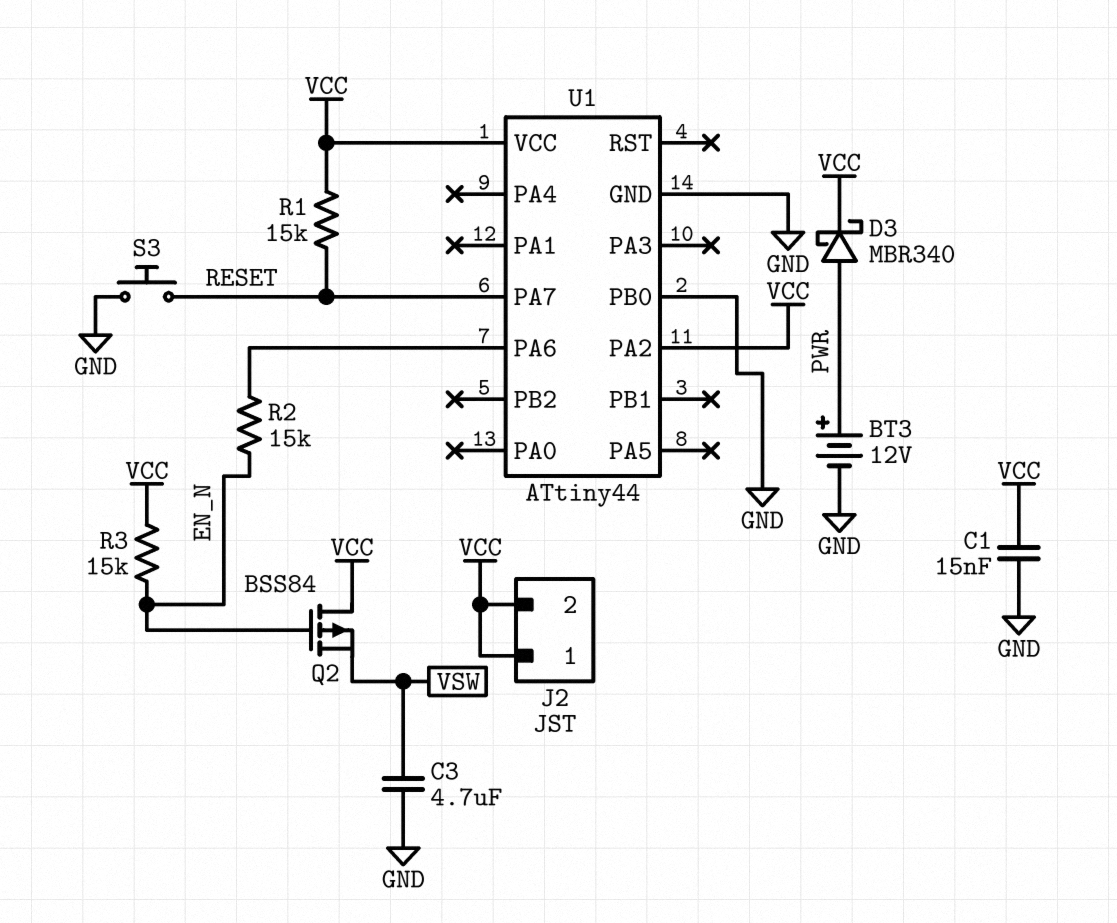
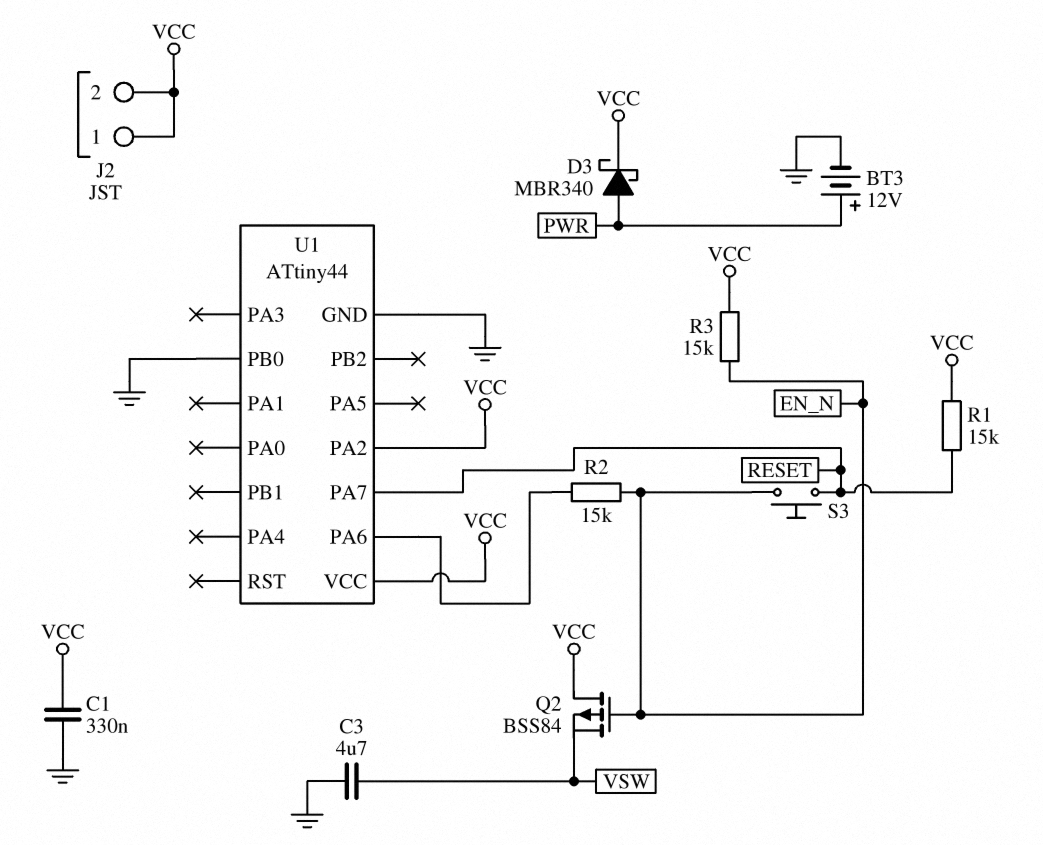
C1: 15nF (GND, VCC) -> 330nF (GND, VCC)
S3: button (GND, RESET) -> button (EN_N, RESET)

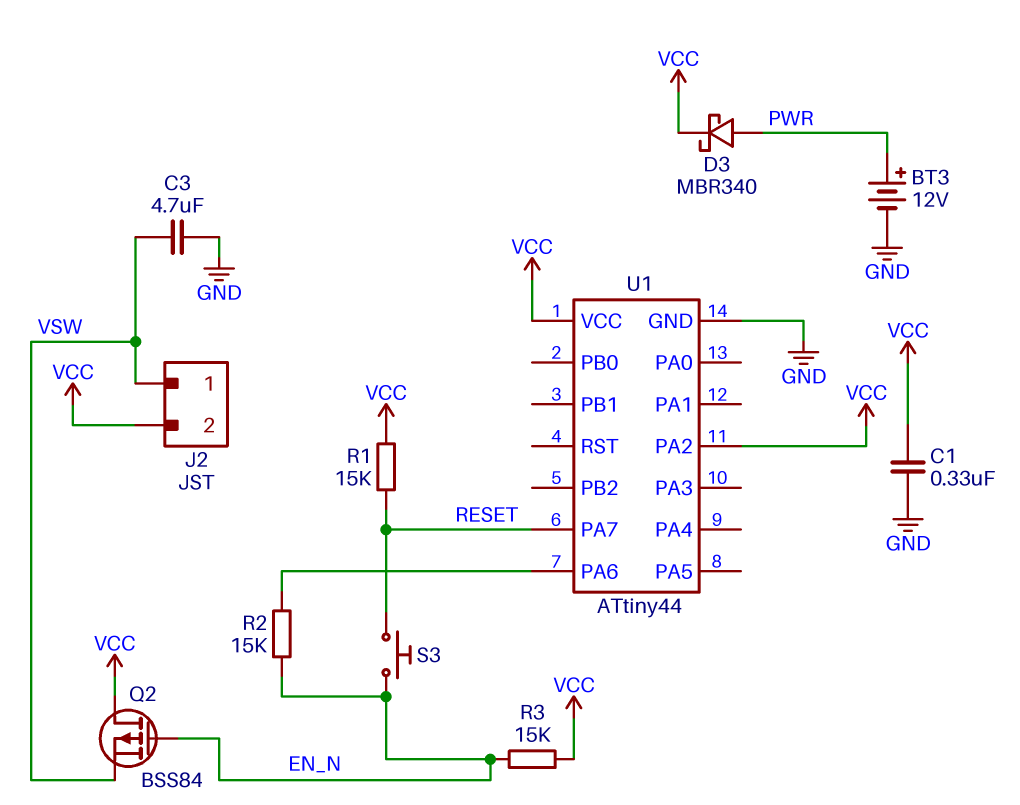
J2 pin 1: VCC -> VSW
U1 pin PB0: GND -> none

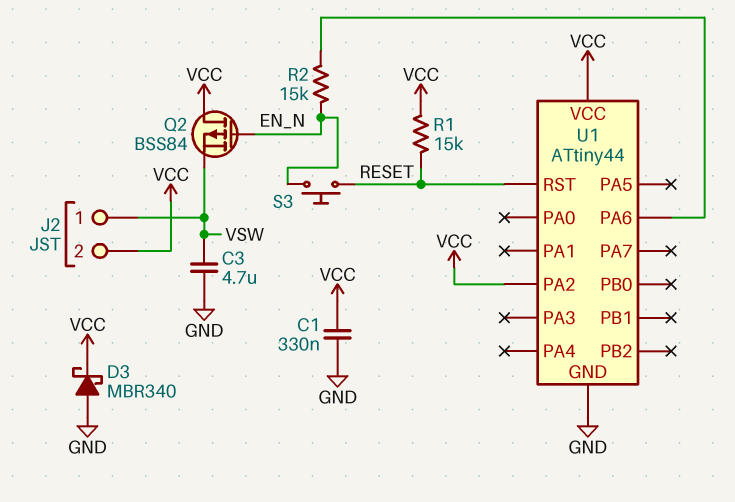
BT3: 12V (plus PWR, minus GND) -> none
D3: schottky MBR340 (A PWR, K VCC) -> schottky MBR340 (A GND, K VCC)
R3: 15k (EN_N, VCC) -> none
U1 pin PA7: RESET -> none
U1 pin RST: none -> RESET

